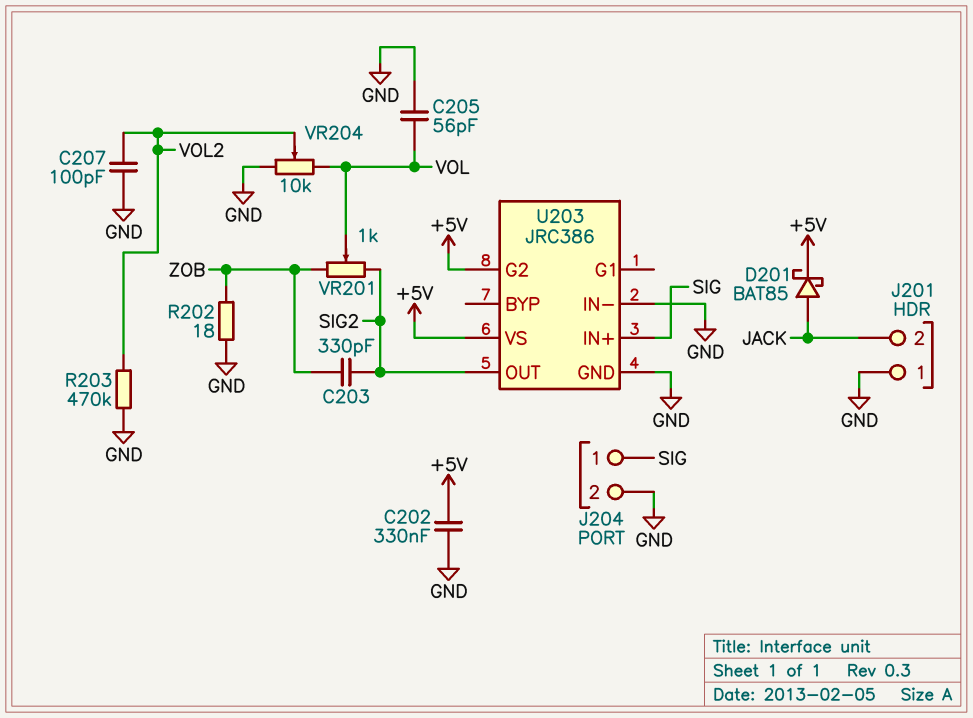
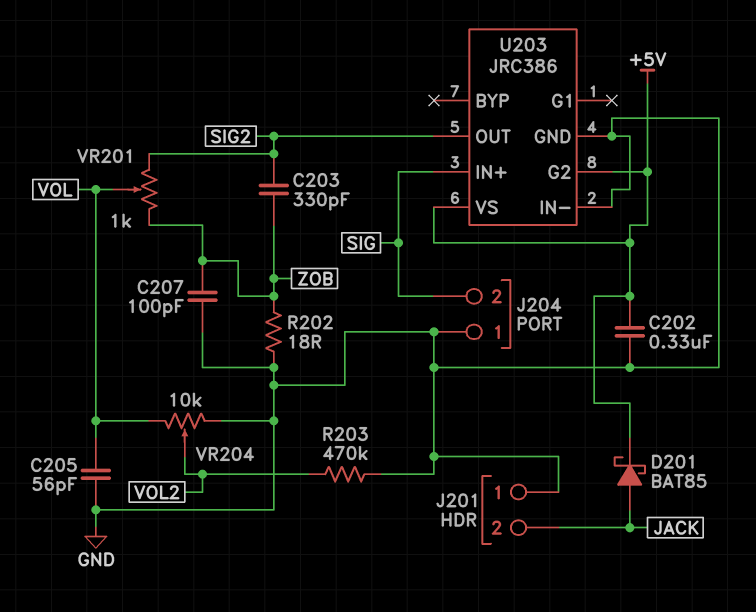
C207: 100pF (GND, VOL2) -> 100pF (GND, ZOB)
J204 pin 1: SIG -> GND
J204 pin 2: GND -> SIG

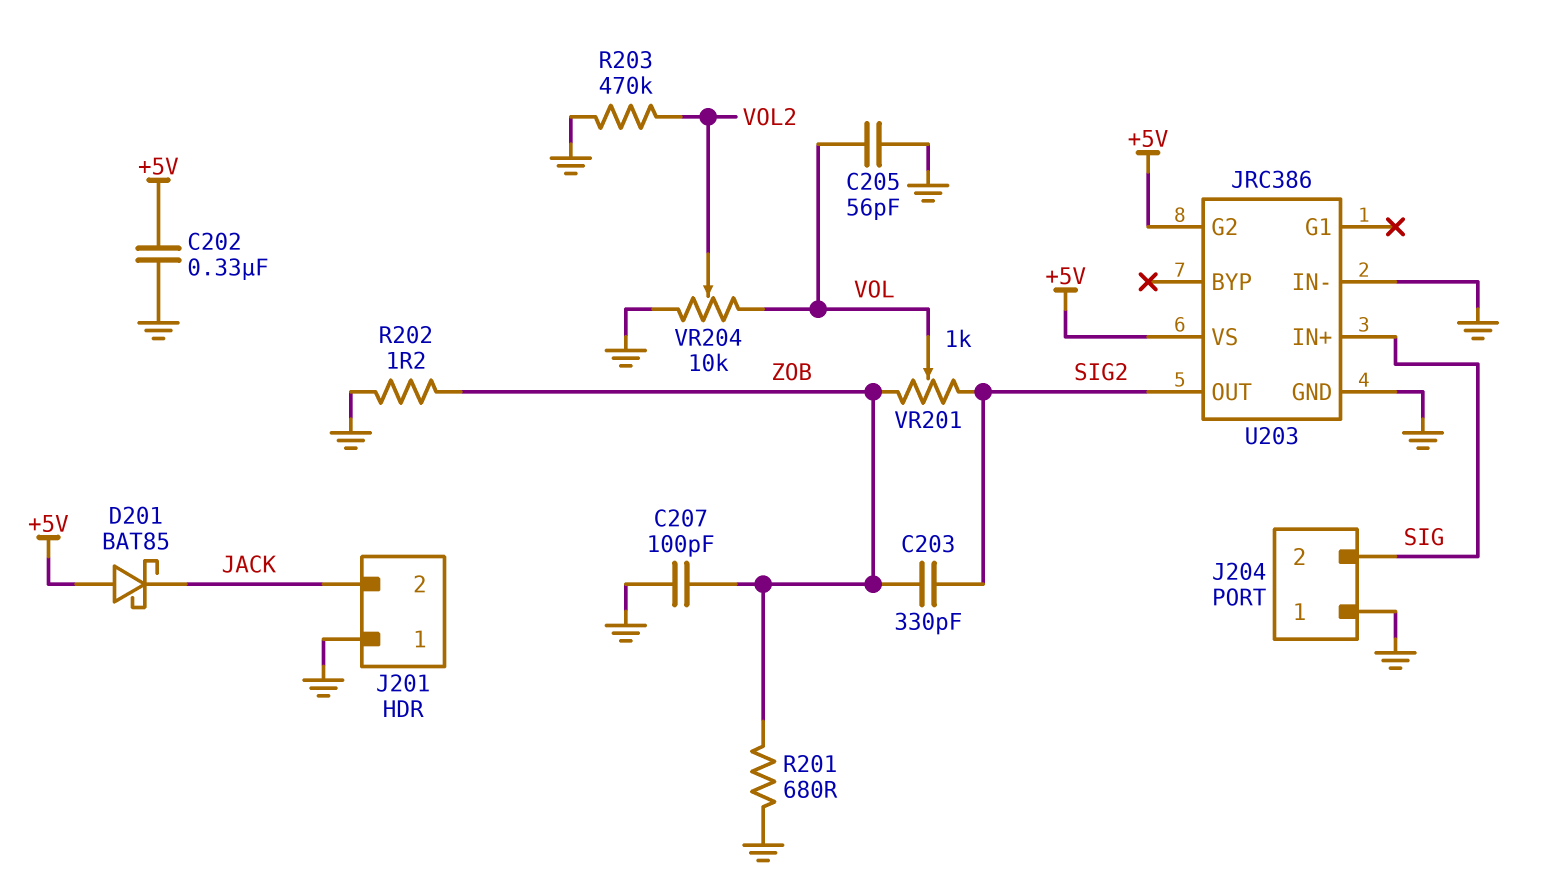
D201: schottky BAT85 (A JACK, K +5V) -> schottky BAT85 (A +5V, K JACK)
R201: none -> 680 (GND, ZOB)
R202: 18 (GND, ZOB) -> 1.2 (GND, ZOB)

